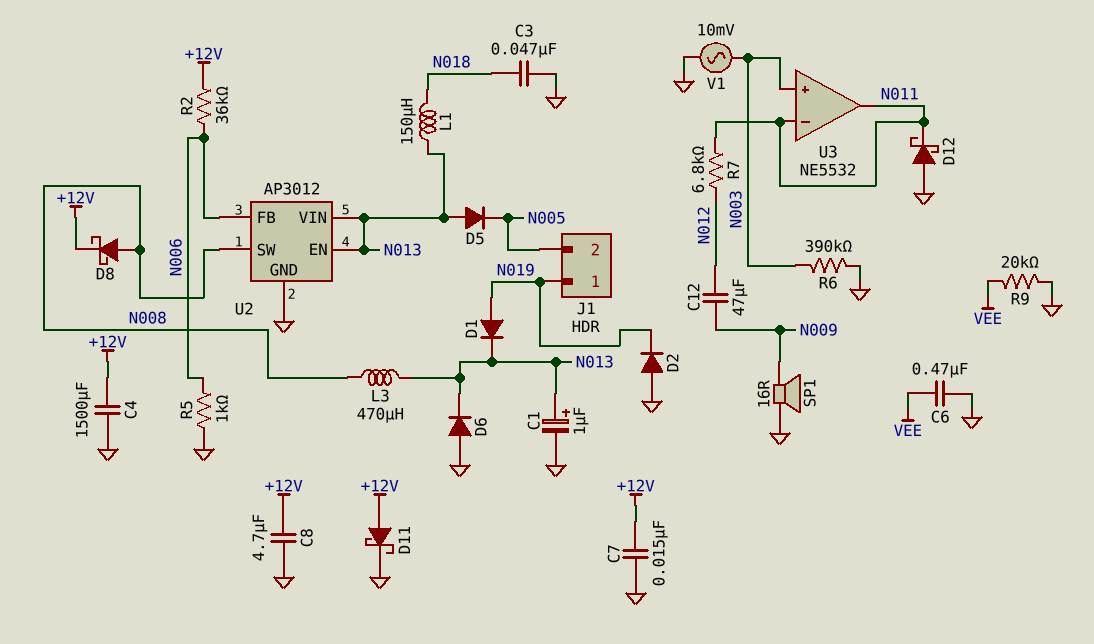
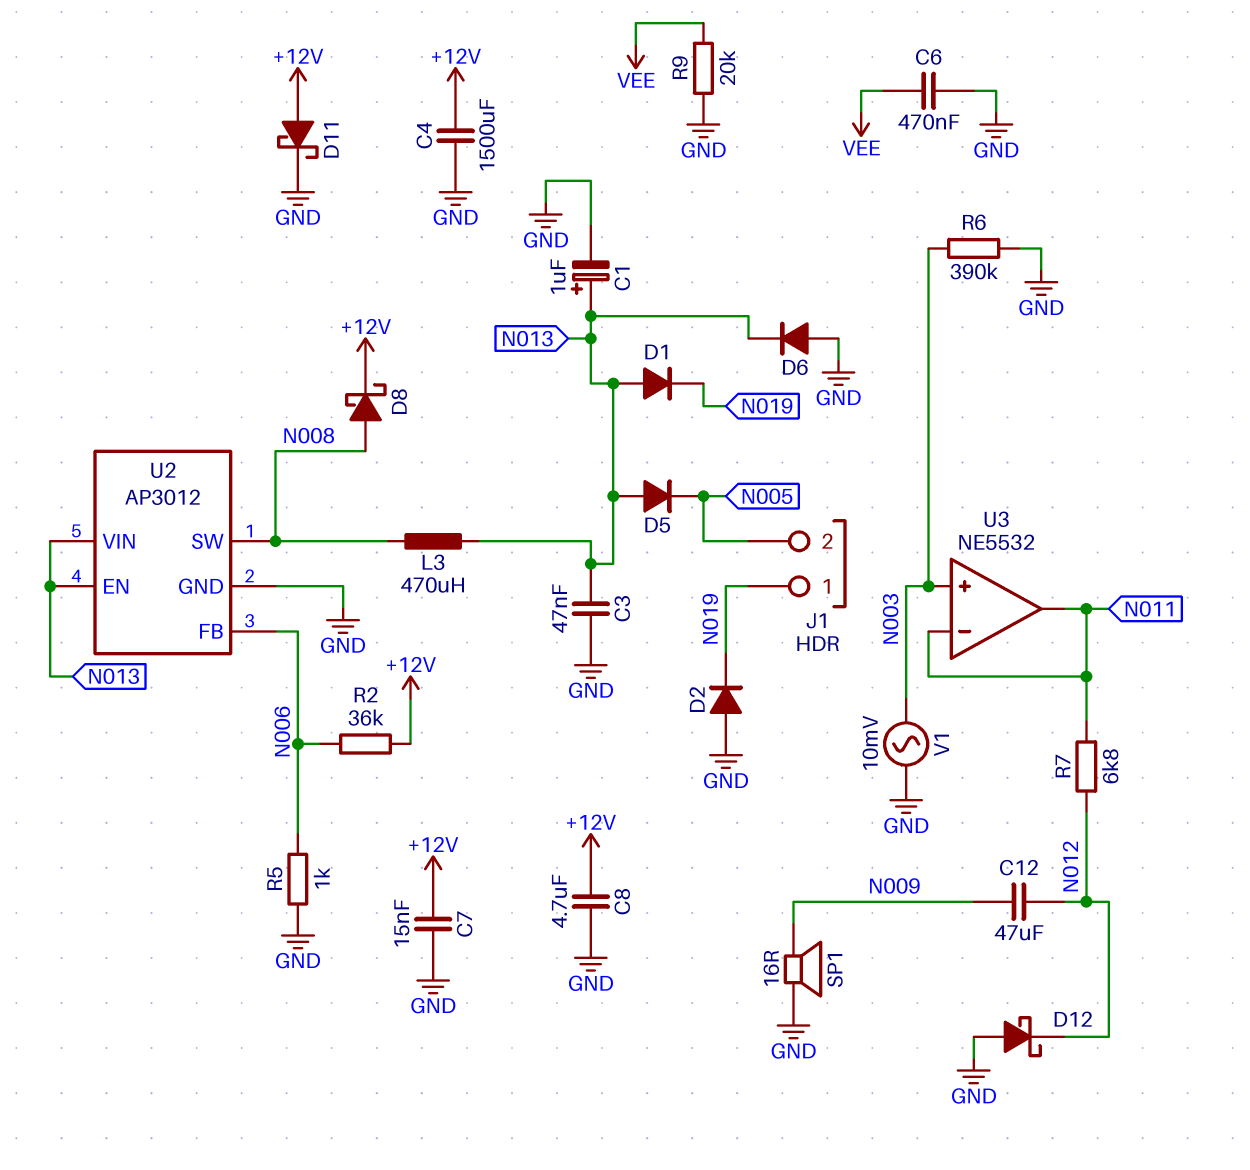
C3: 47nF (GND, N018) -> 47nF (GND, N013)
D1: diode (A N019, K N013) -> diode (A N013, K N019)
D12: schottky (A GND, K N011) -> schottky (A GND, K N012)
L1: 150uH (N013, N018) -> none

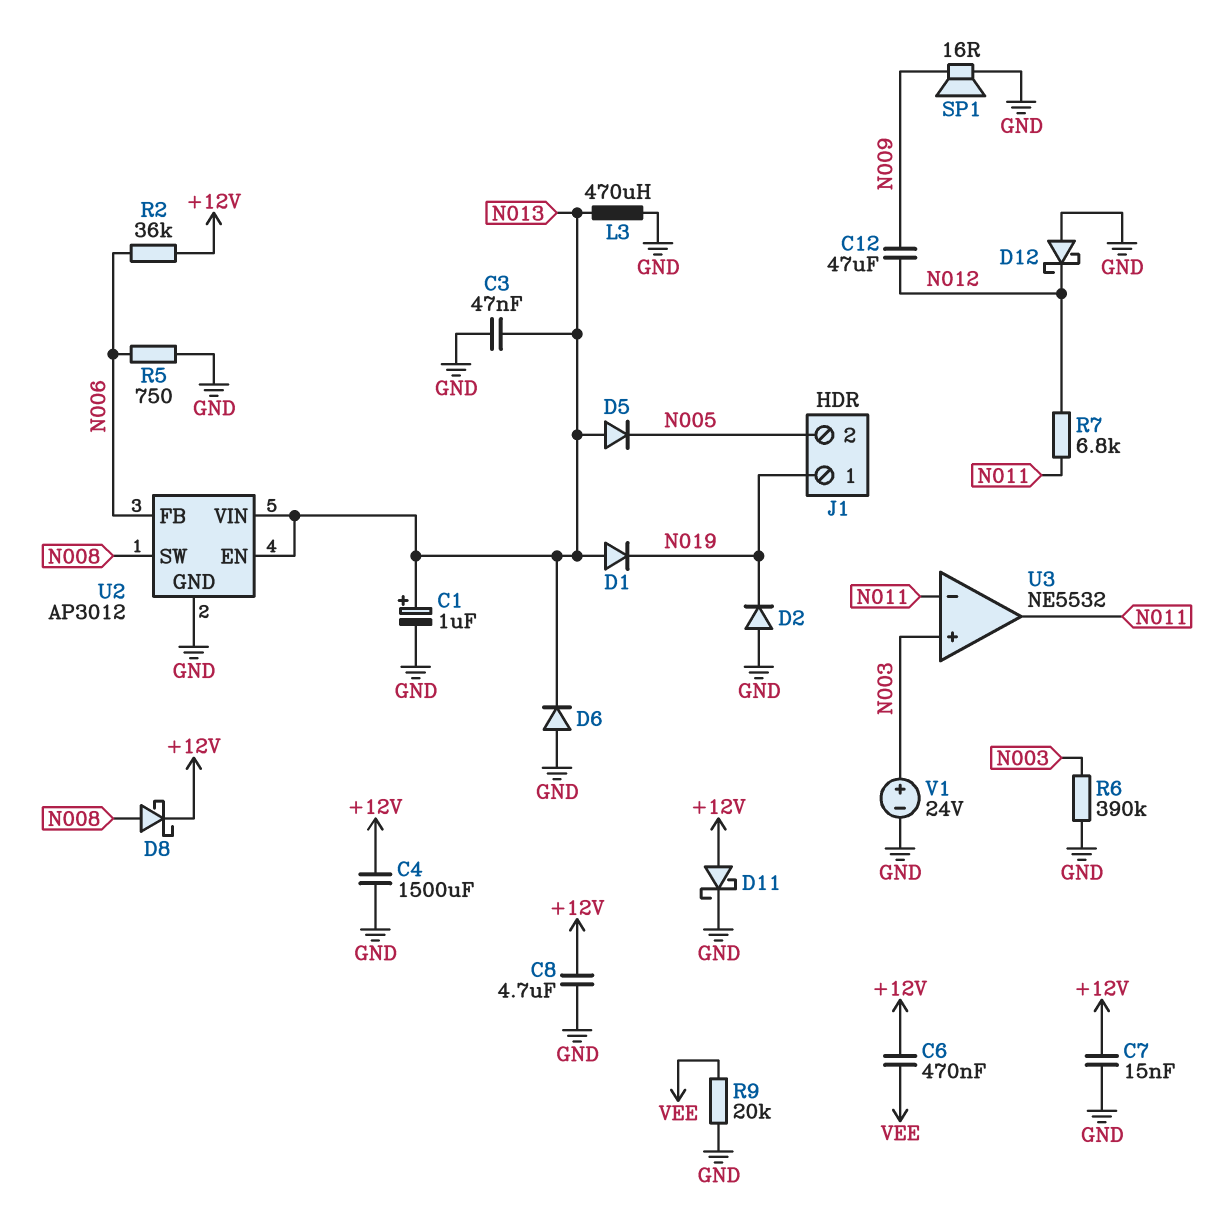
C6: 470nF (GND, VEE) -> 470nF (+12V, VEE)
L3: 470uH (N008, N013) -> 470uH (GND, N013)
R5: 1k (GND, N006) -> 750 (GND, N006)
V1: AC 10mV (GND, N003) -> 24V (plus N003, minus GND)

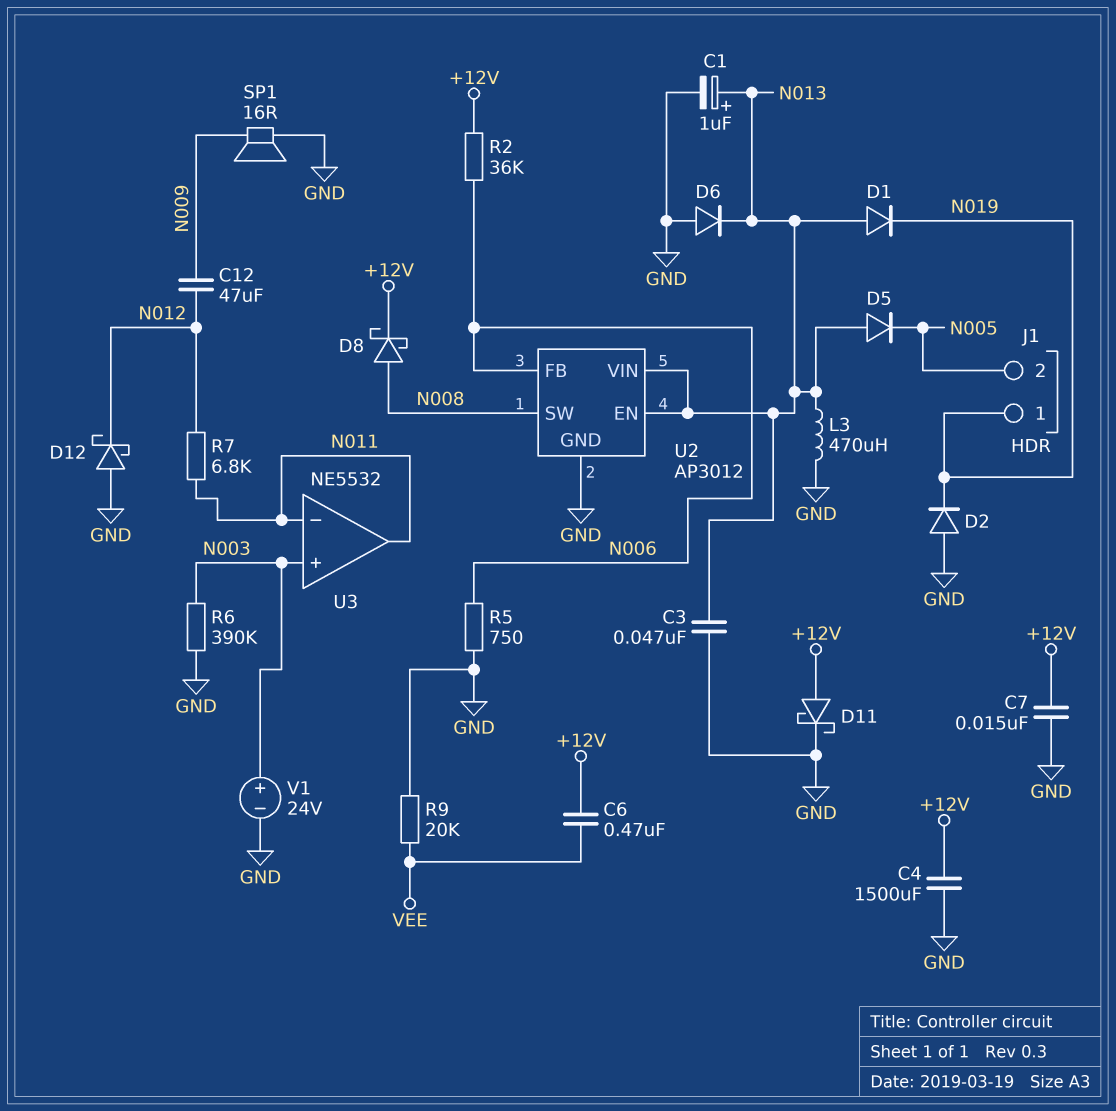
C8: 4.7uF (+12V, GND) -> none

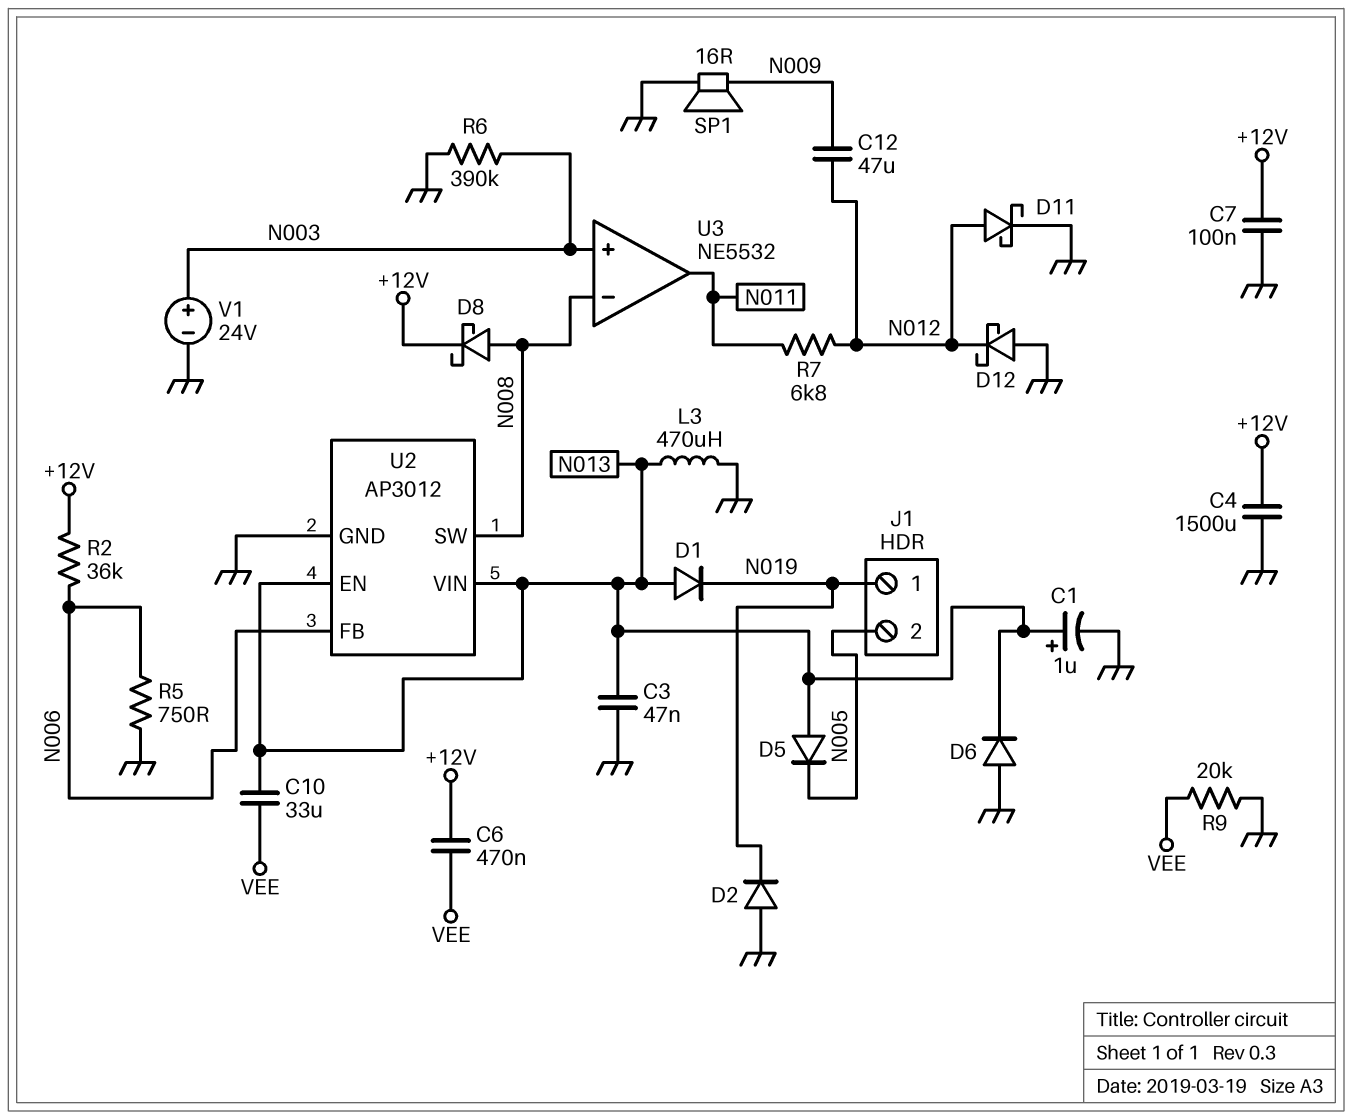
C7: 15nF (+12V, GND) -> 100nF (+12V, GND)
C10: none -> 33uF (N013, VEE)
D11: schottky (A +12V, K GND) -> schottky (A N012, K GND)
U3 pin in-: N011 -> N008

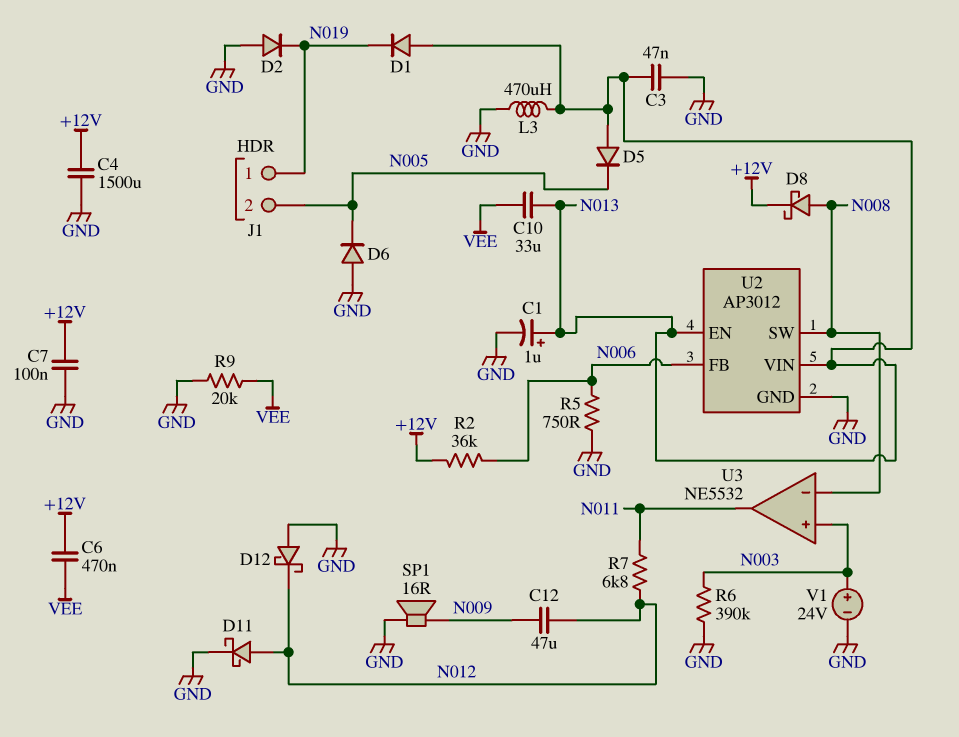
D6: diode (A GND, K N013) -> diode (A GND, K N005)

